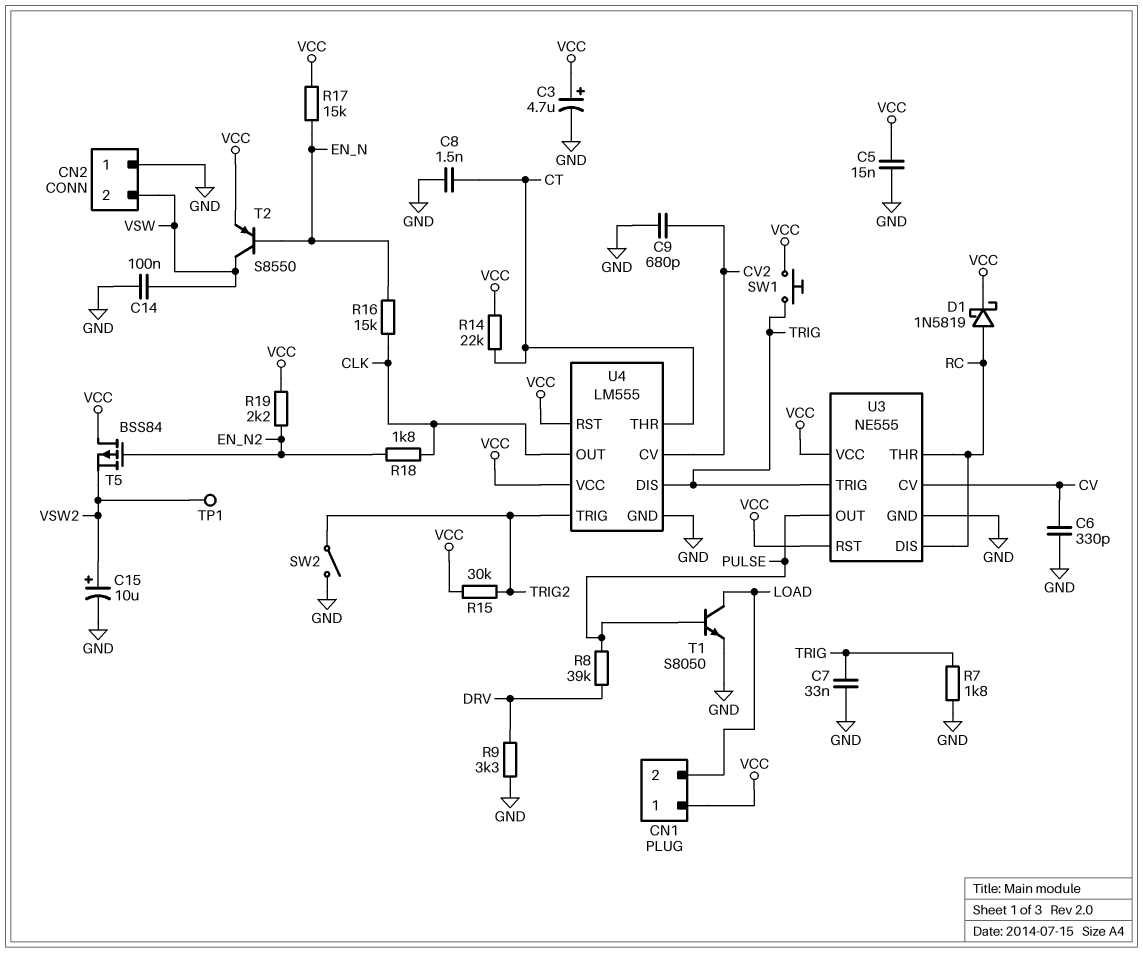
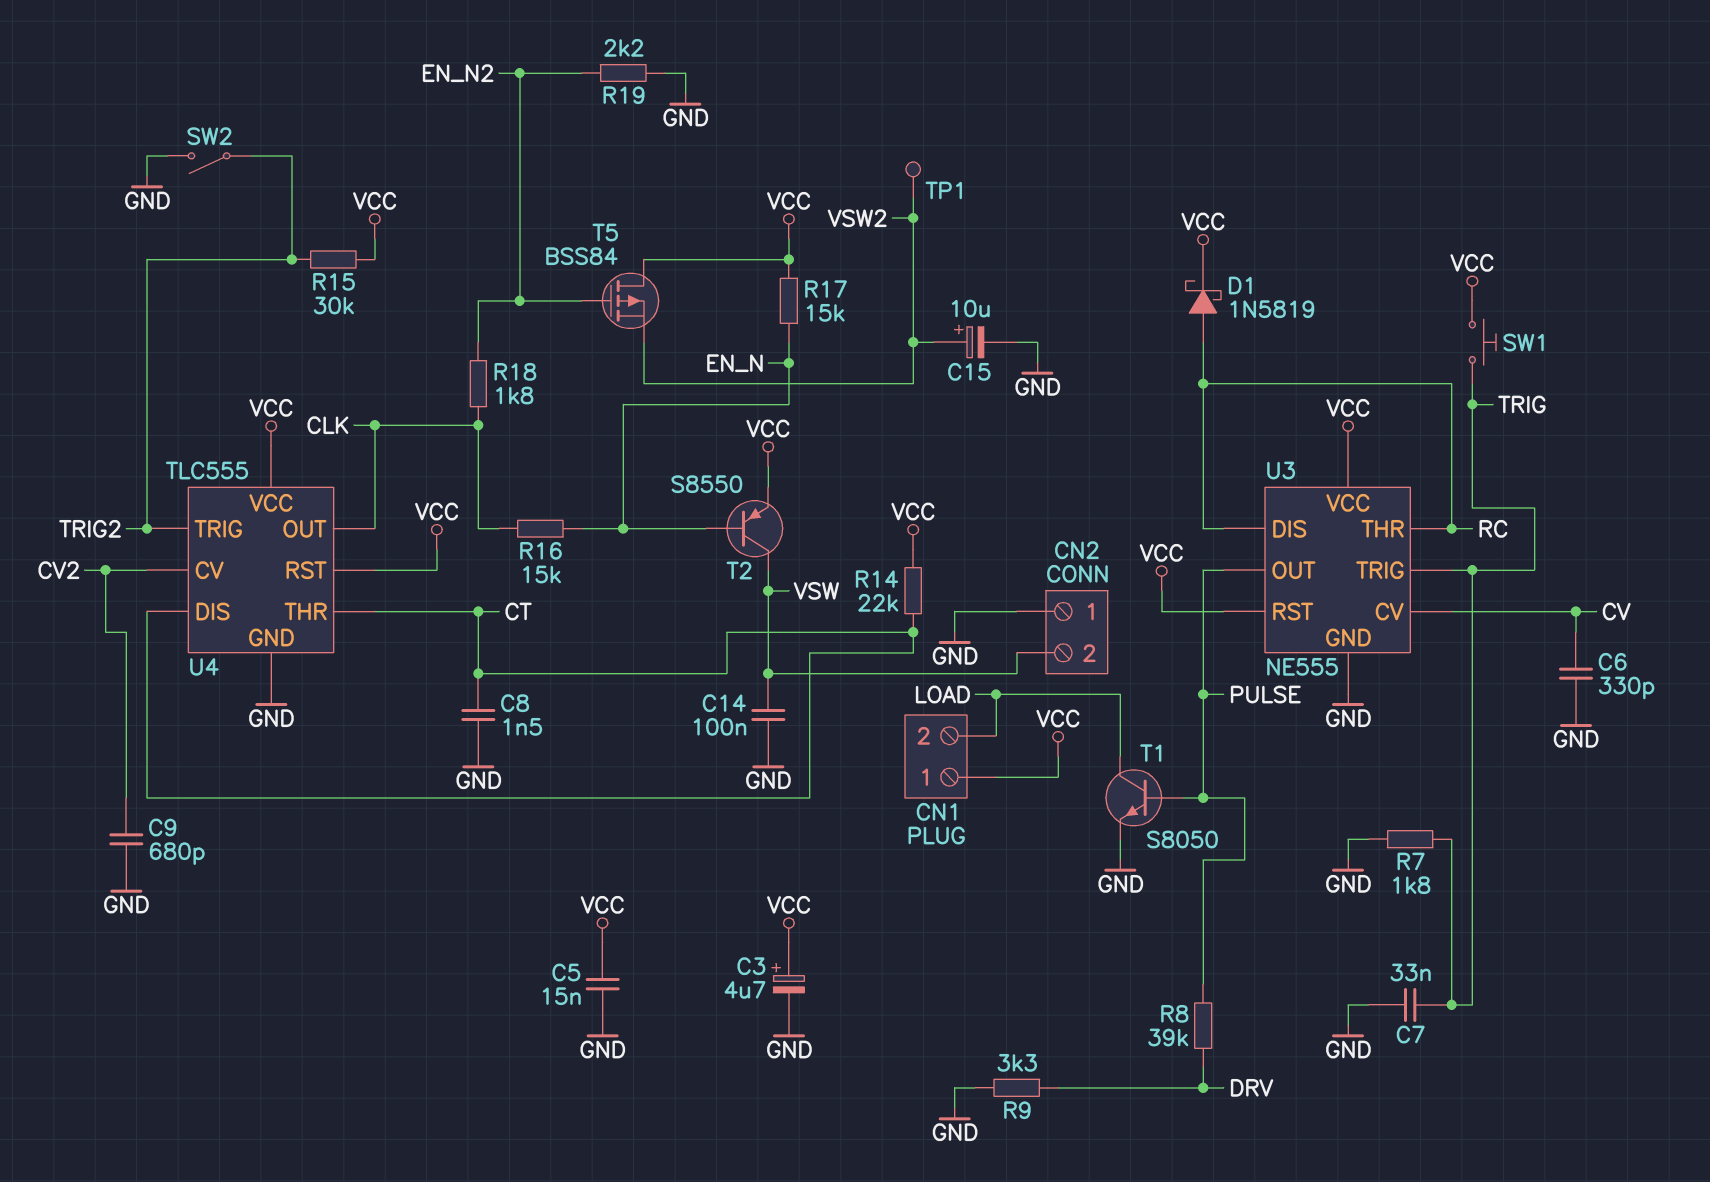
R19: 2.2k (EN_N2, VCC) -> 2.2k (EN_N2, GND)
U4: LM555 -> TLC555
U4 pin DIS: TRIG -> CT

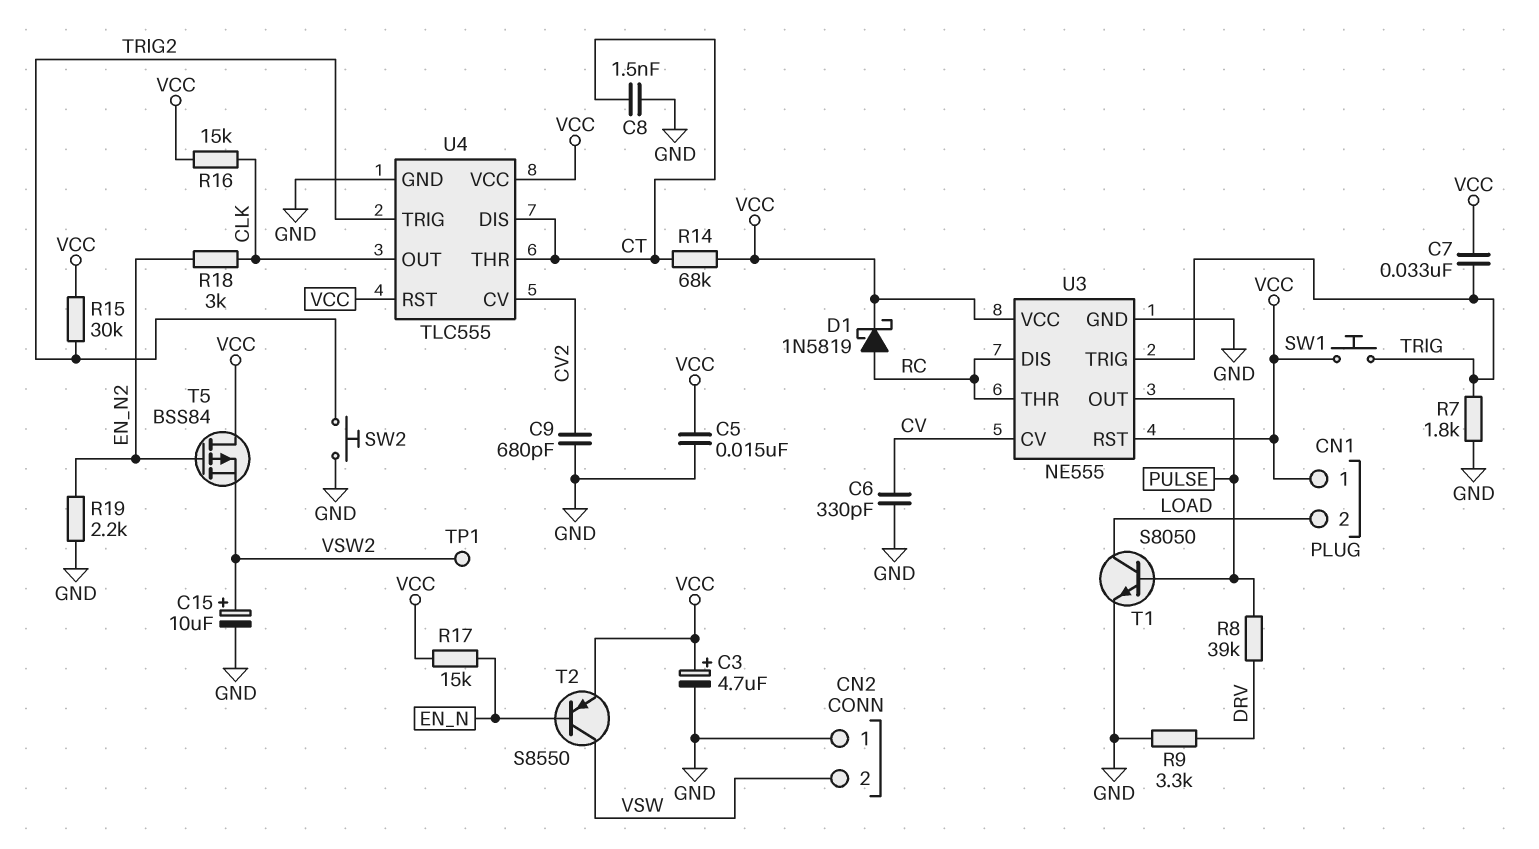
C7: 33nF (GND, TRIG) -> 33nF (TRIG, VCC)
C14: 100nF (GND, VSW) -> none
R14: 22k (CT, VCC) -> 68k (CT, VCC)
R16: 15k (CLK, EN_N) -> 15k (CLK, VCC)
R18: 1.8k (CLK, EN_N2) -> 3k (CLK, EN_N2)
SW2: switch (GND, TRIG2) -> button (GND, TRIG2)

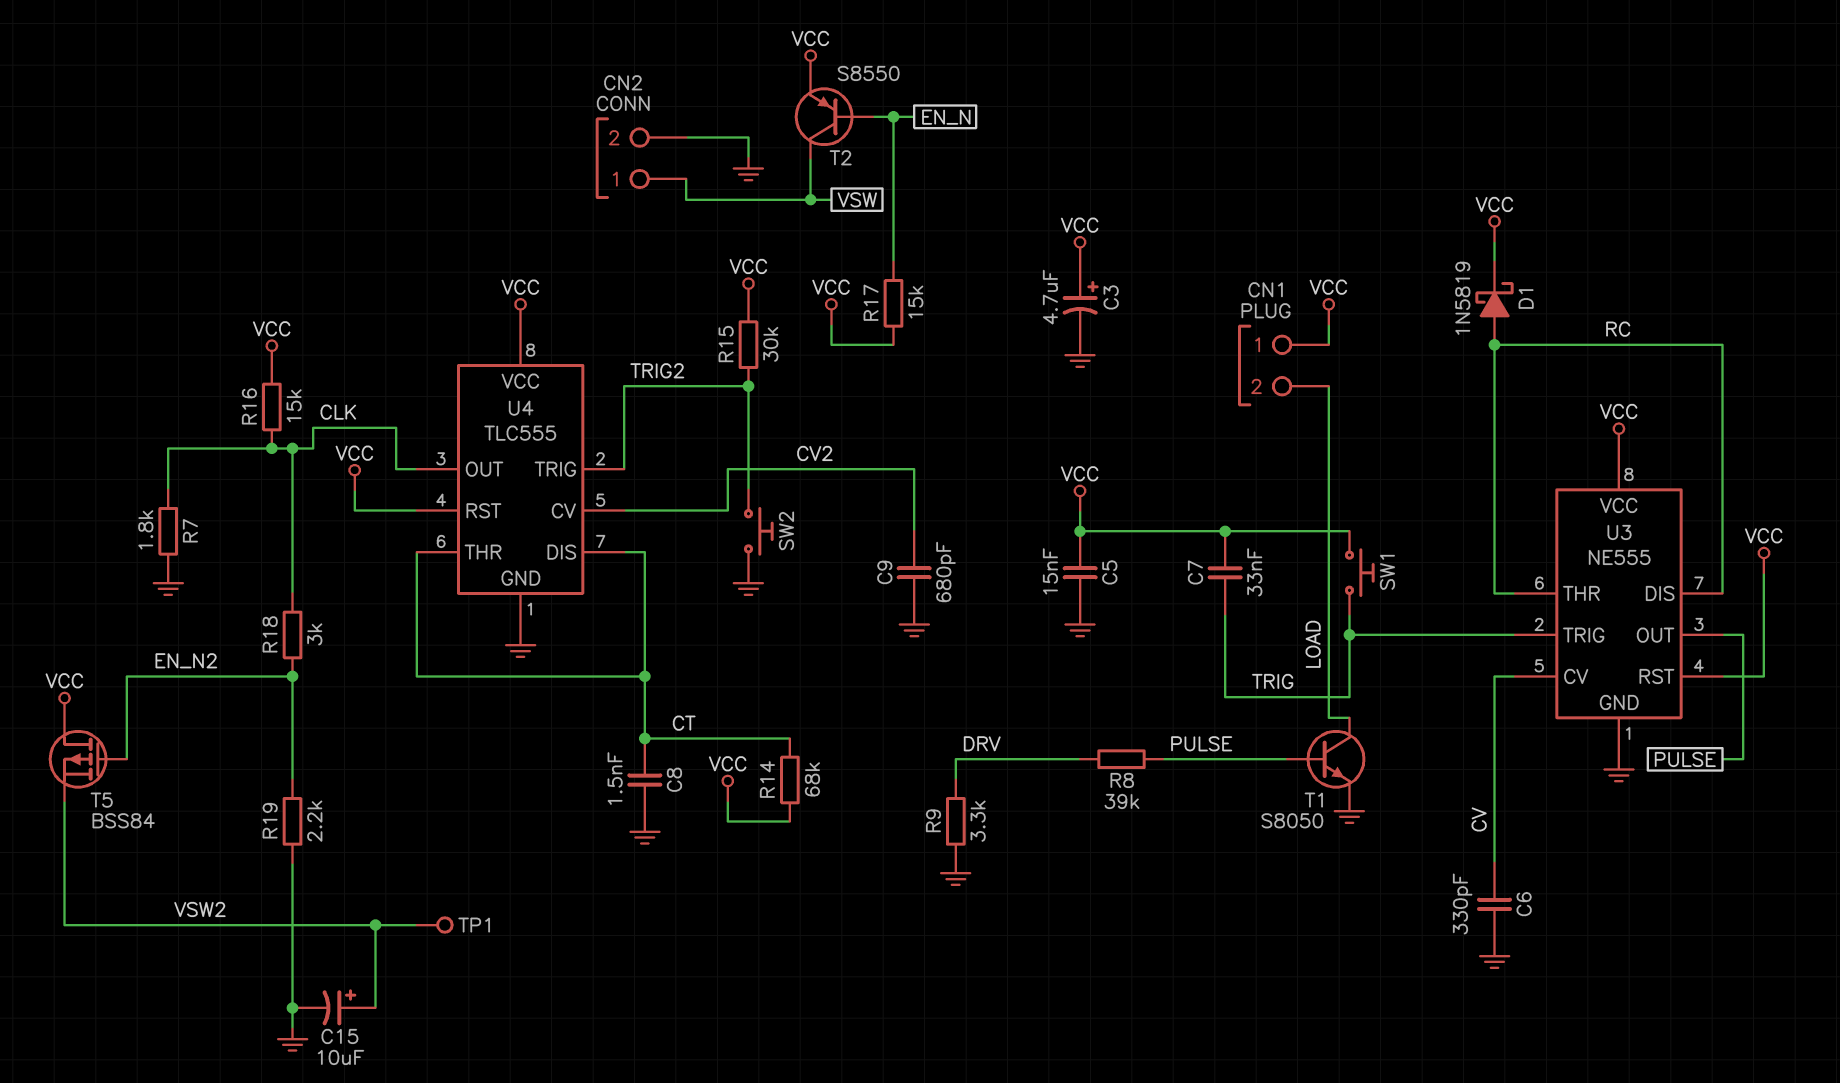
CN2 pin 1: GND -> VSW
CN2 pin 2: VSW -> GND
R7: 1.8k (GND, TRIG) -> 1.8k (CLK, GND)

